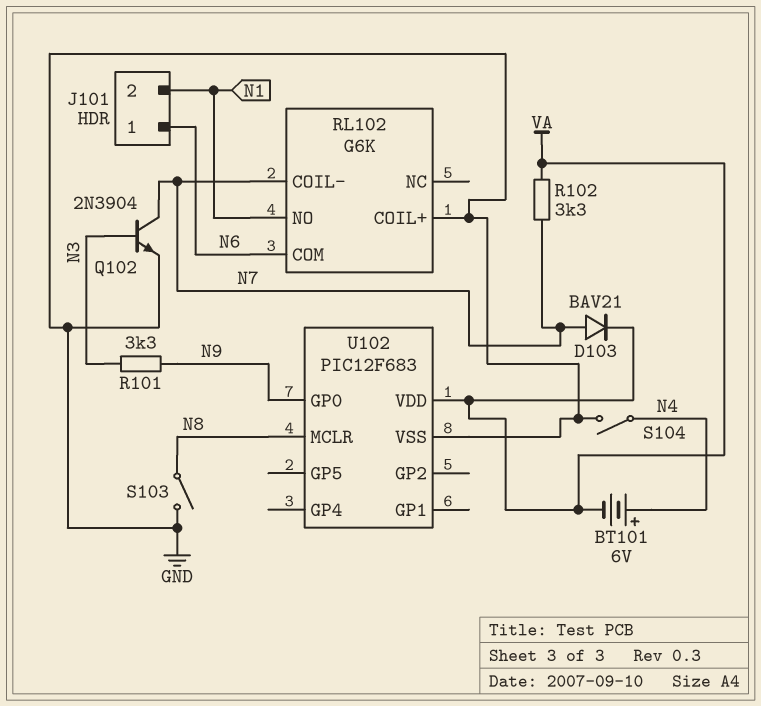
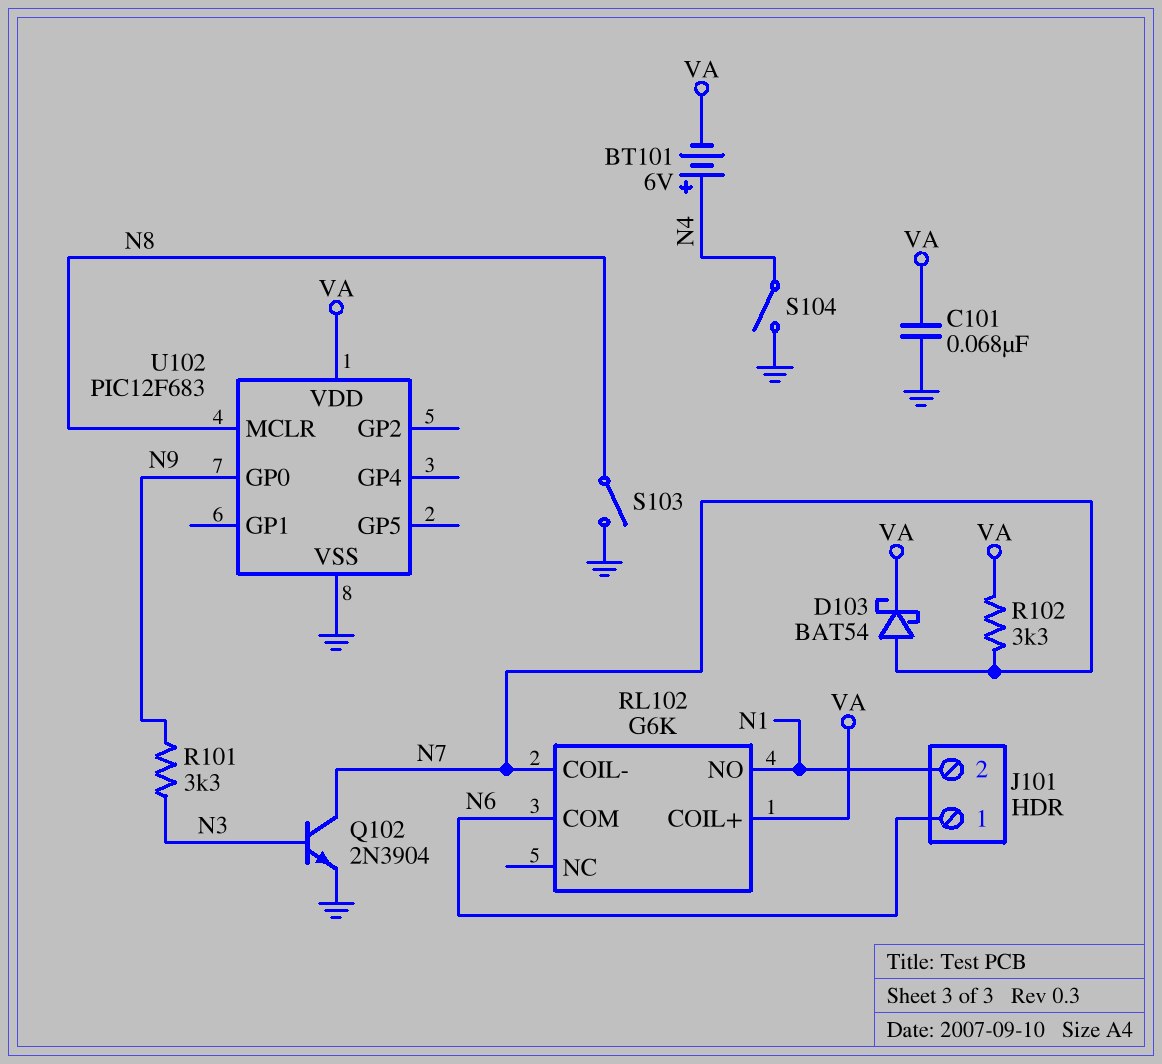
C101: none -> 68nF (GND, VA)
D103: diode BAV21 (A N7, K VA) -> schottky BAT54 (A N7, K VA)
RL102 pin COIL+: GND -> VA

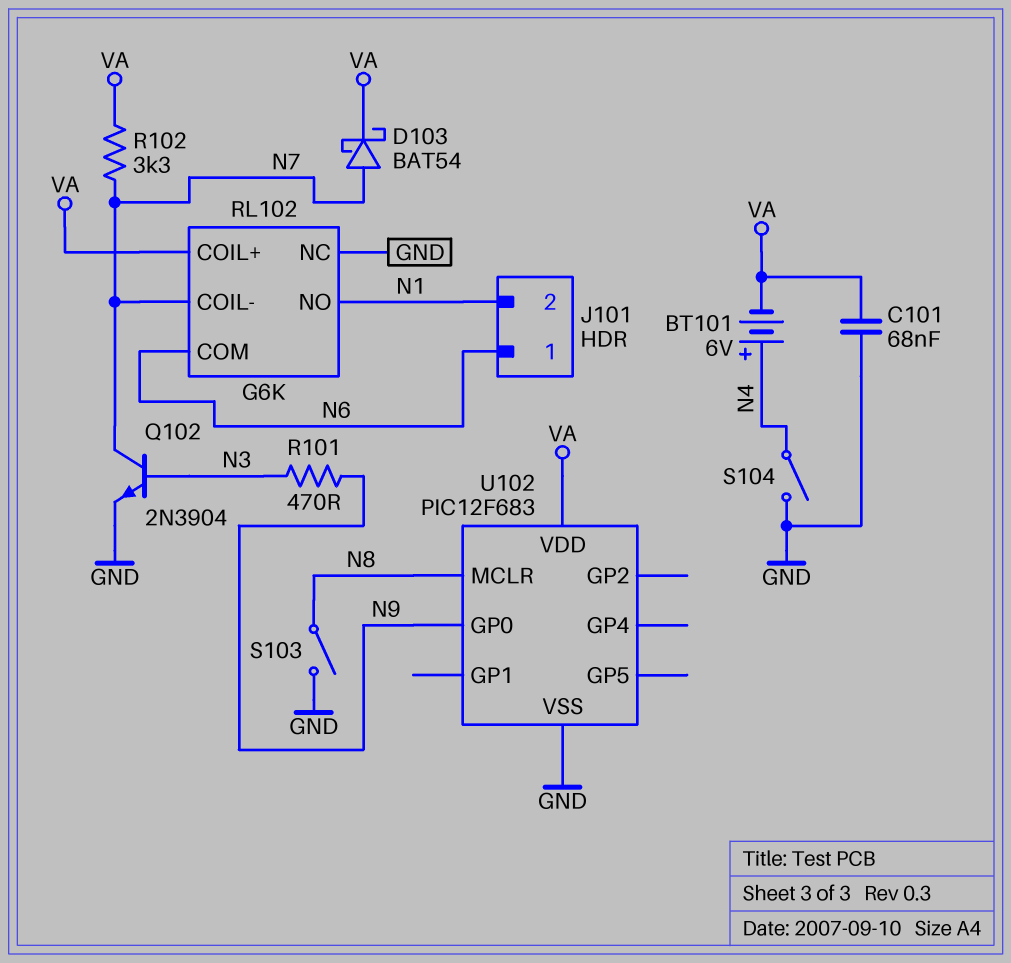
R101: 3.3k (N3, N9) -> 470 (N3, N9)
RL102 pin NC: none -> GND

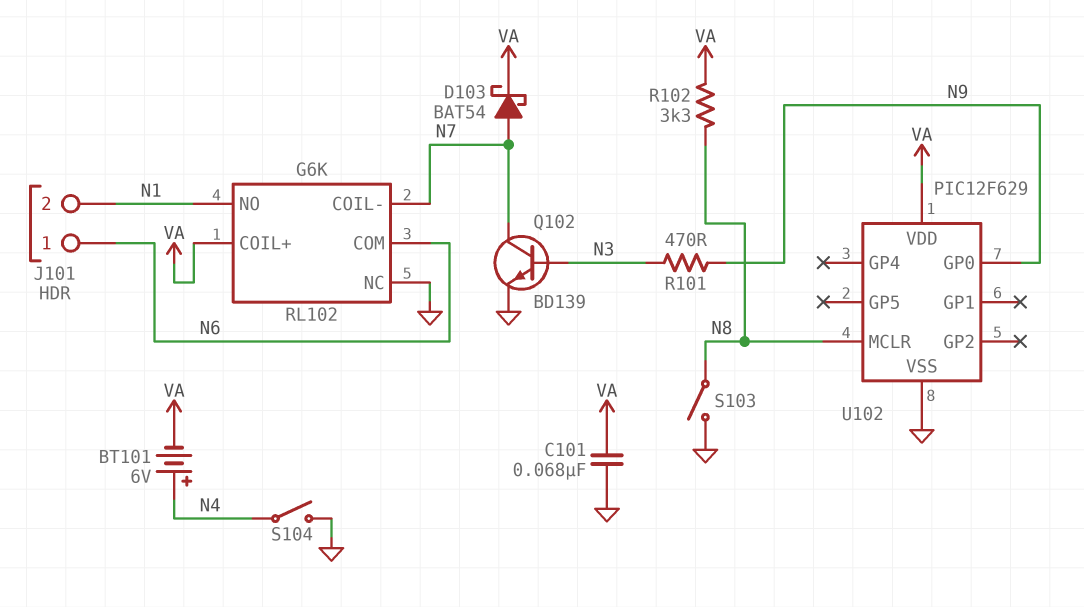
Q102: NPN 2N3904 (B N3, C N7, E GND) -> NPN BD139 (B N3, C N7, E GND)
R102: 3.3k (N7, VA) -> 3.3k (N8, VA)
U102: PIC12F683 -> PIC12F629

